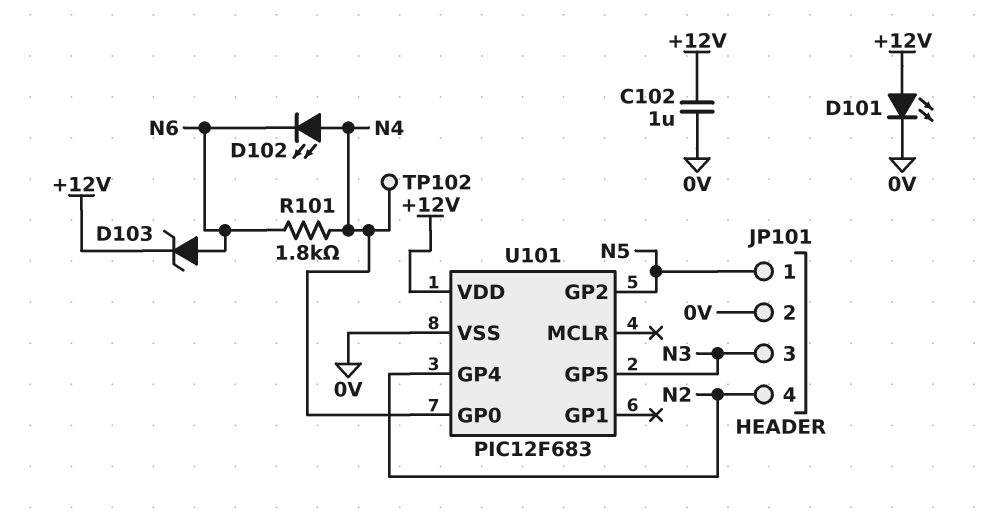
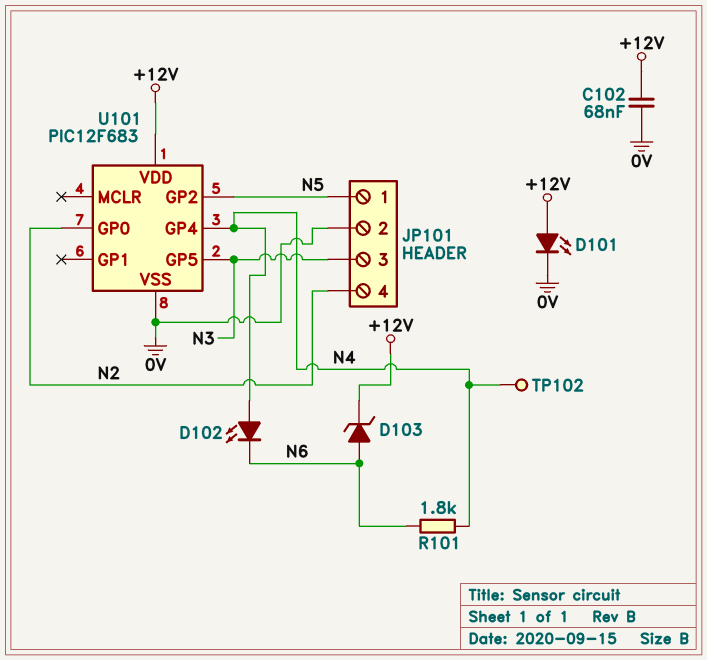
C102: 1uF (+12V, 0V) -> 68nF (+12V, 0V)
U101 pin GP0: N4 -> N2
U101 pin GP4: N2 -> N4

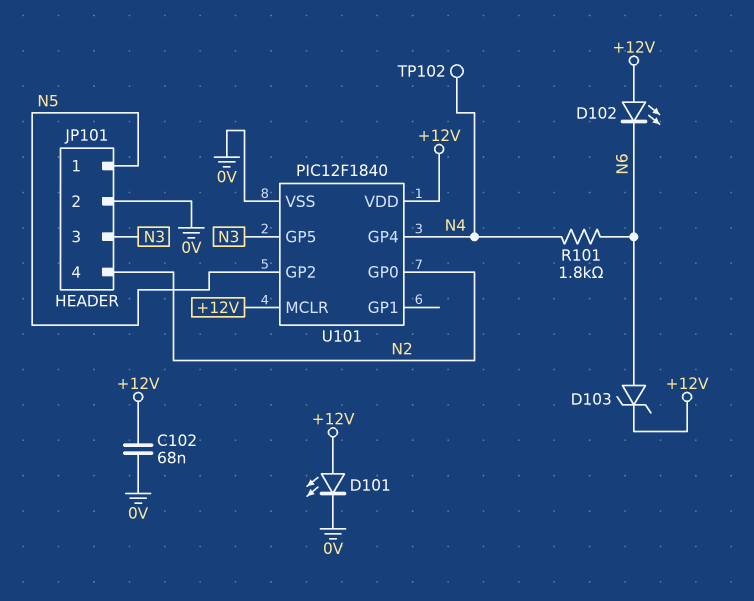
D102: LED (A N4, K N6) -> LED (A +12V, K N6)
U101: PIC12F683 -> PIC12F1840
U101 pin MCLR: none -> +12V

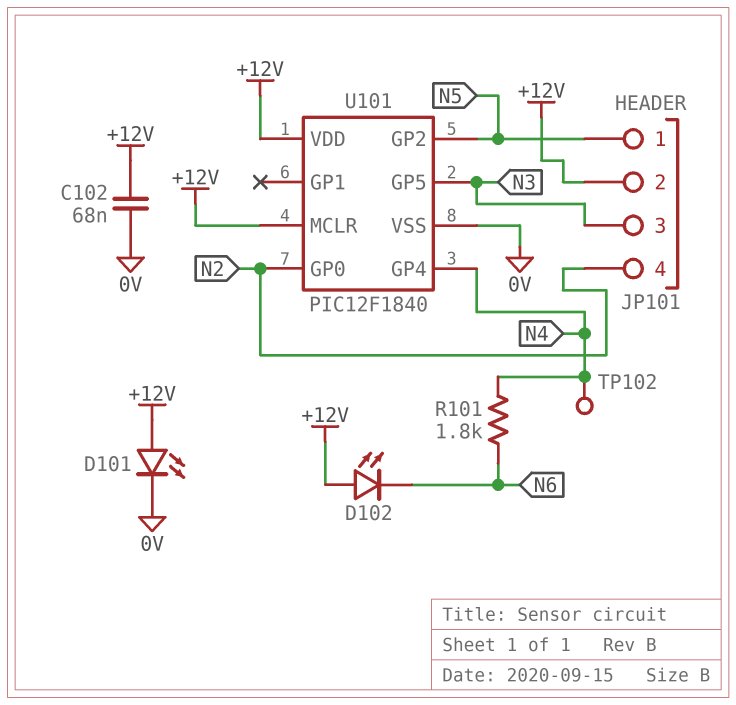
D103: zener (A N6, K +12V) -> none
JP101 pin 2: 0V -> +12V

